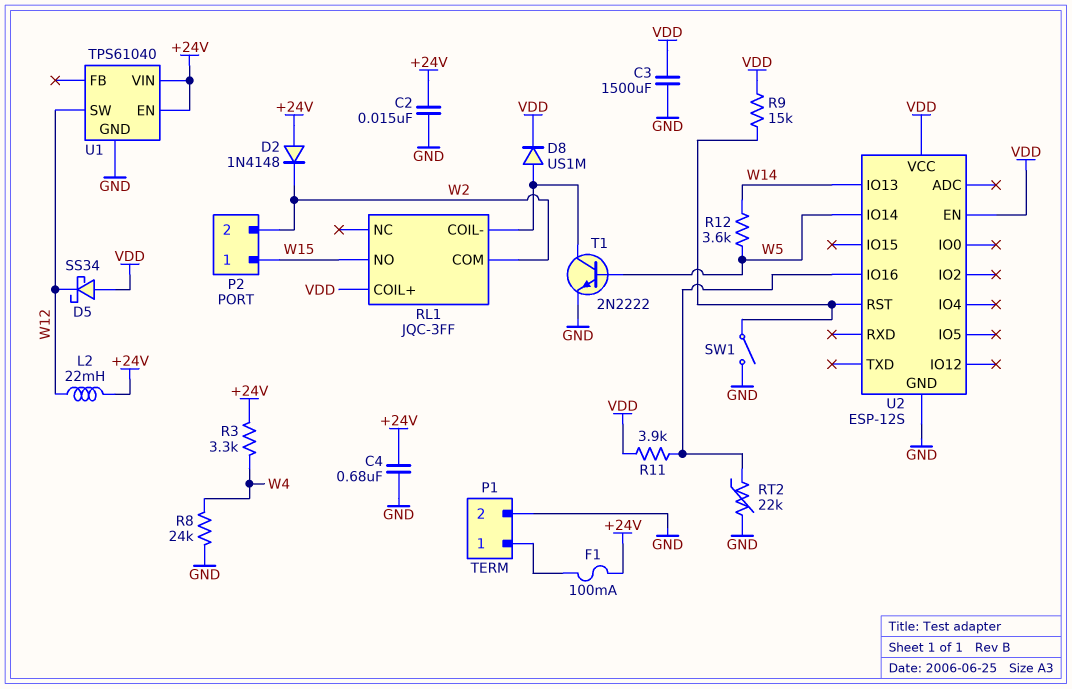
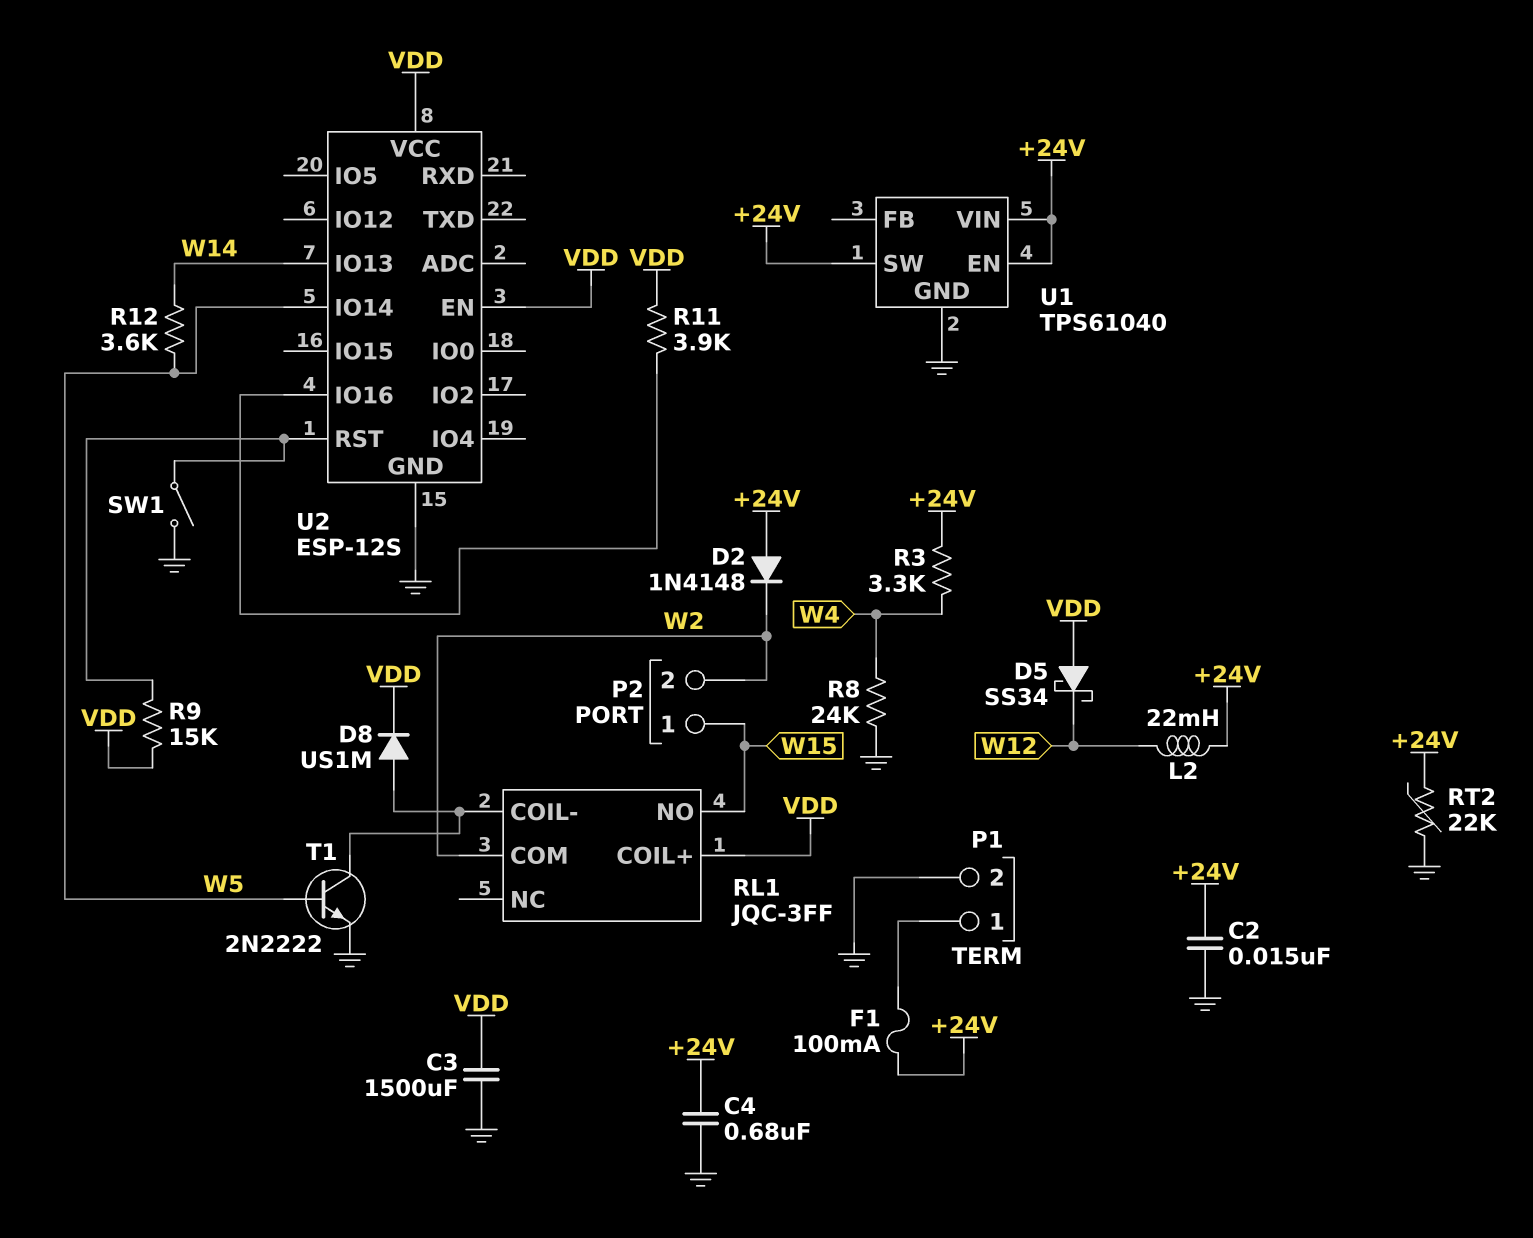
RT2: 22k (GND, U2/IO16) -> 22k (+24V, GND)
U1 pin SW: W12 -> +24V

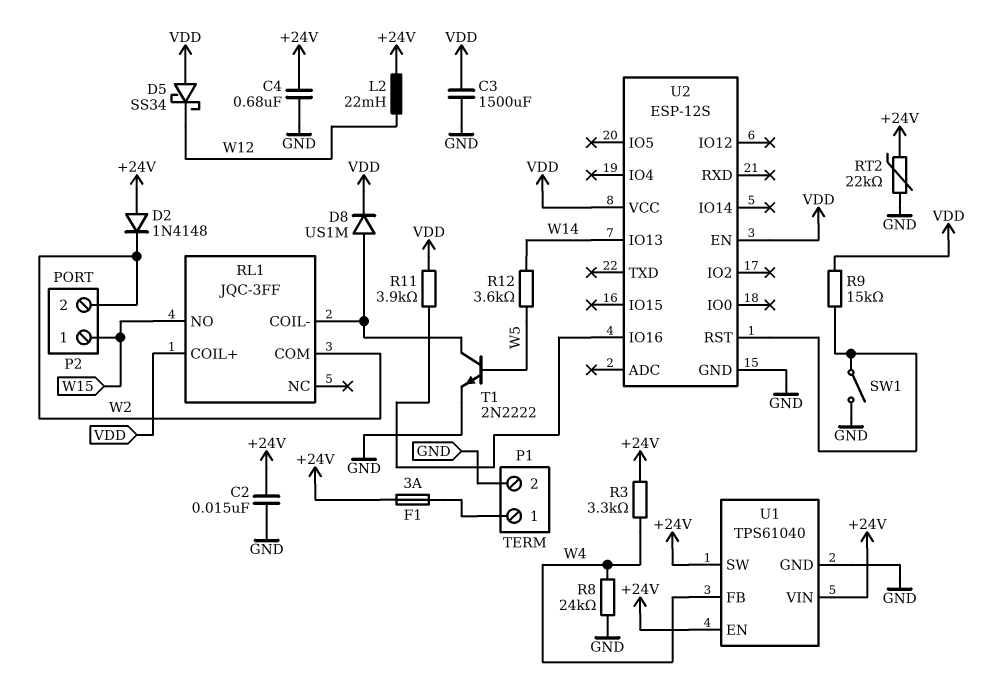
F1: 100mA (+24V, P1/1) -> 3A (+24V, P1/1)
U1 pin FB: none -> W4
U2 pin IO14: W5 -> none

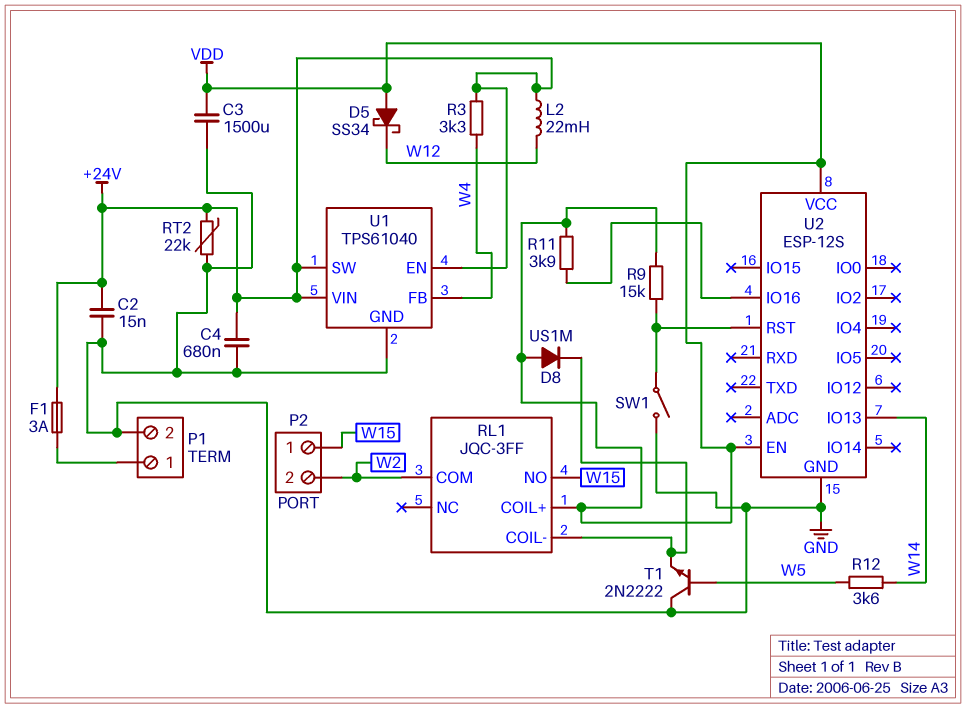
D2: diode 1N4148 (A +24V, K W2) -> none
D8: diode US1M (A RL1/COIL-, K VDD) -> diode US1M (A VDD, K RL1/COIL-)
R8: 24k (GND, W4) -> none
T1: NPN 2N2222 (B W5, C RL1/COIL-, E GND) -> NPN 2N2222 (B W5, C GND, E RL1/COIL-)

